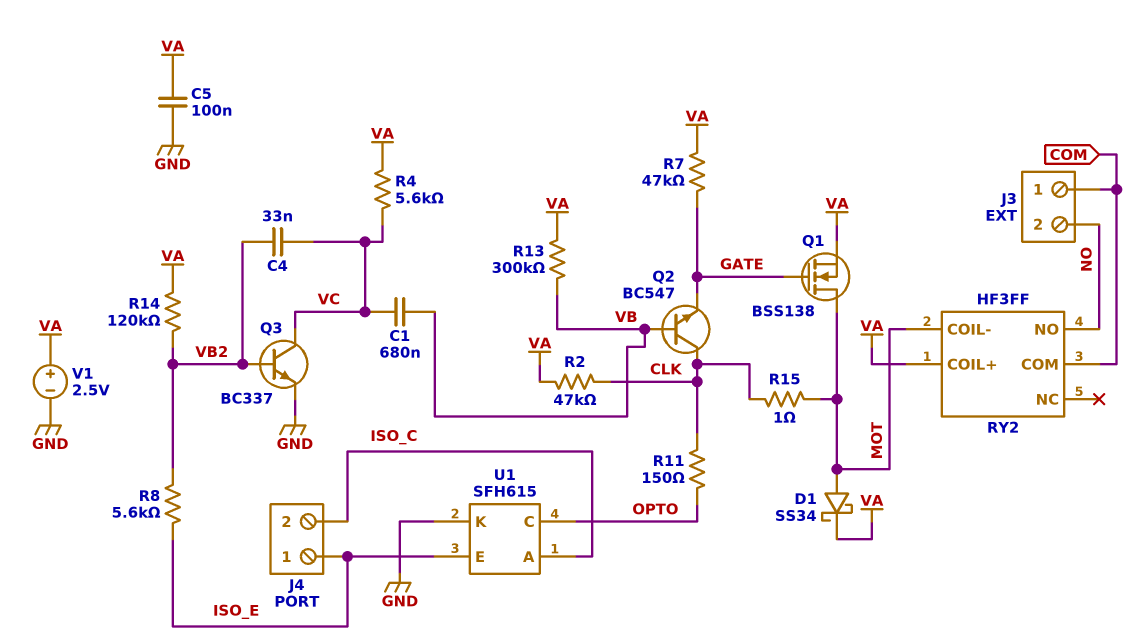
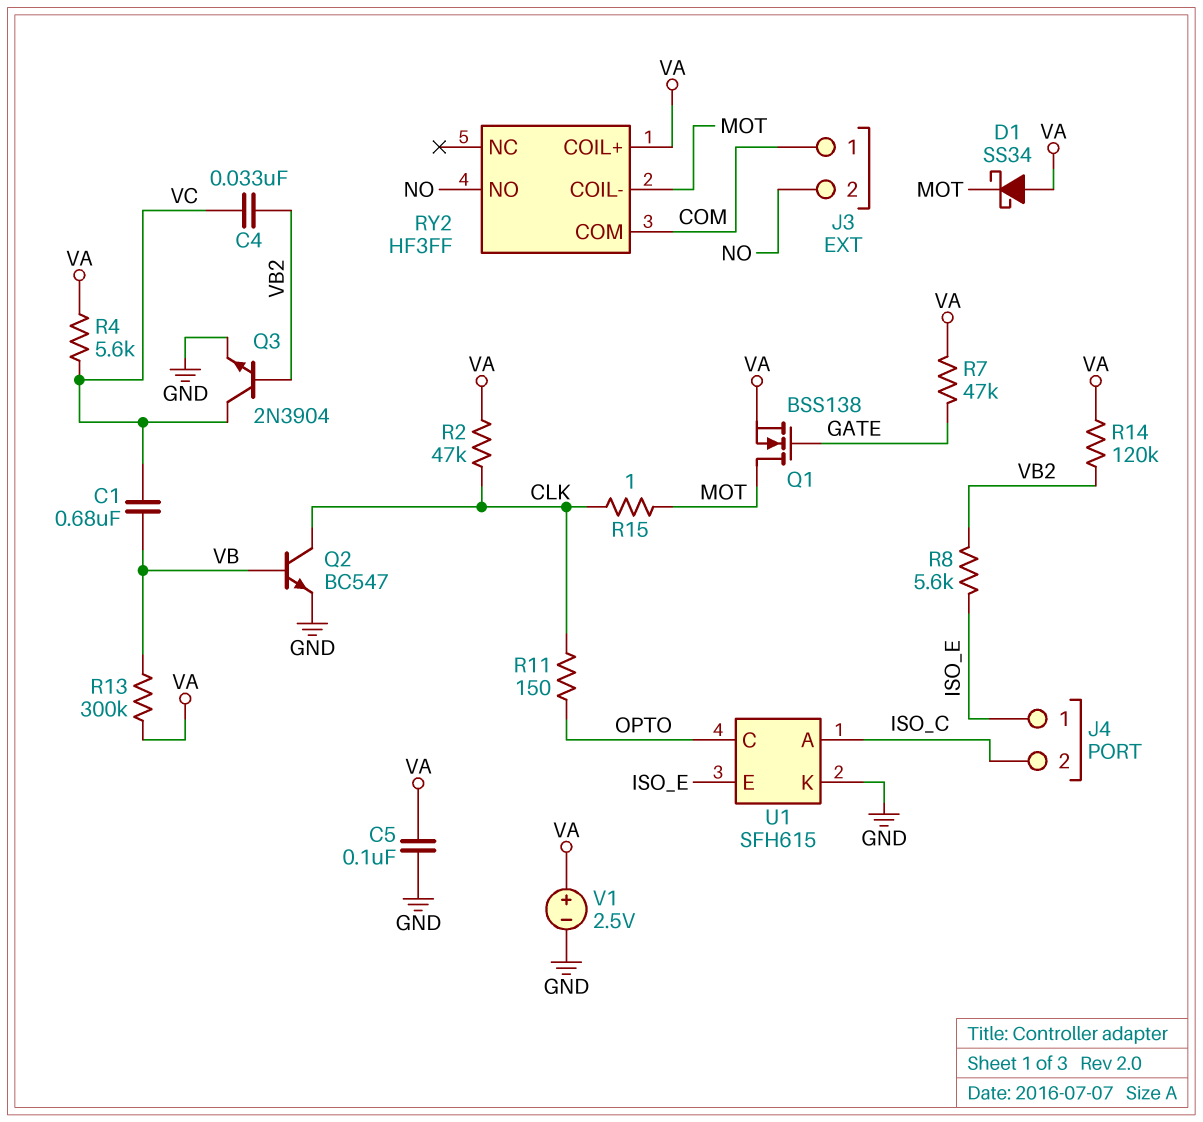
D1: schottky SS34 (A MOT, K VA) -> schottky SS34 (A VA, K MOT)
Q2: NPN BC547 (B VB, C CLK, E GATE) -> NPN BC547 (B VB, C CLK, E GND)
Q3: NPN BC337 (B VB2, C VC, E GND) -> NPN 2N3904 (B VB2, C VC, E GND)

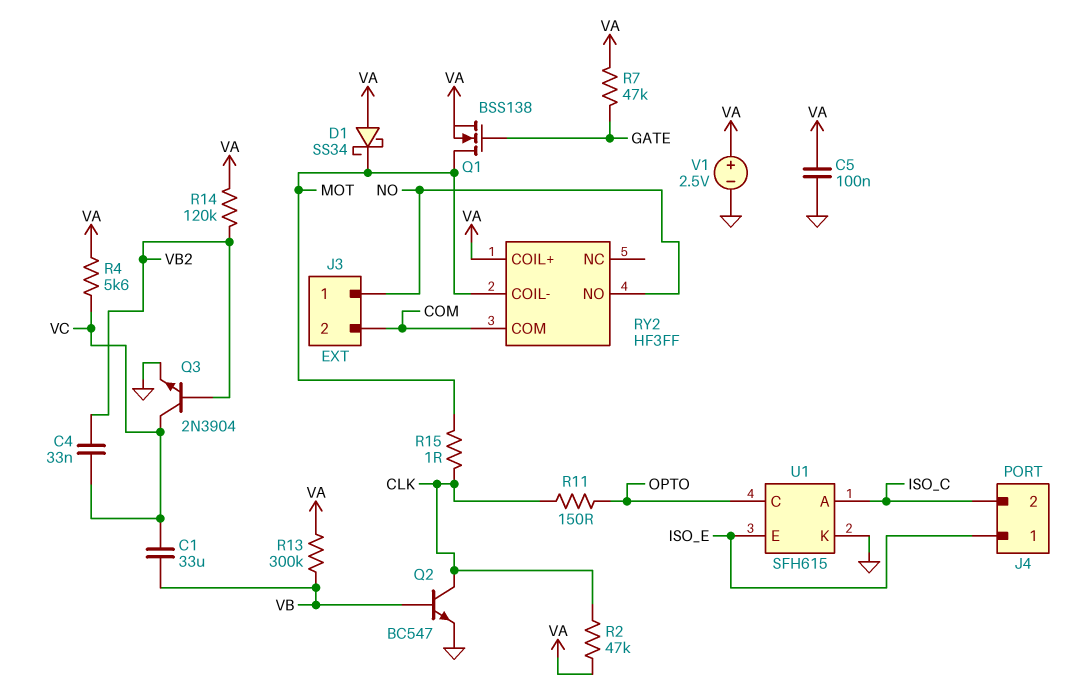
C1: 680nF (VB, VC) -> 33uF (VB, VC)
J3 pin 1: COM -> NO
J3 pin 2: NO -> COM
R8: 5.6k (ISO_E, VB2) -> none

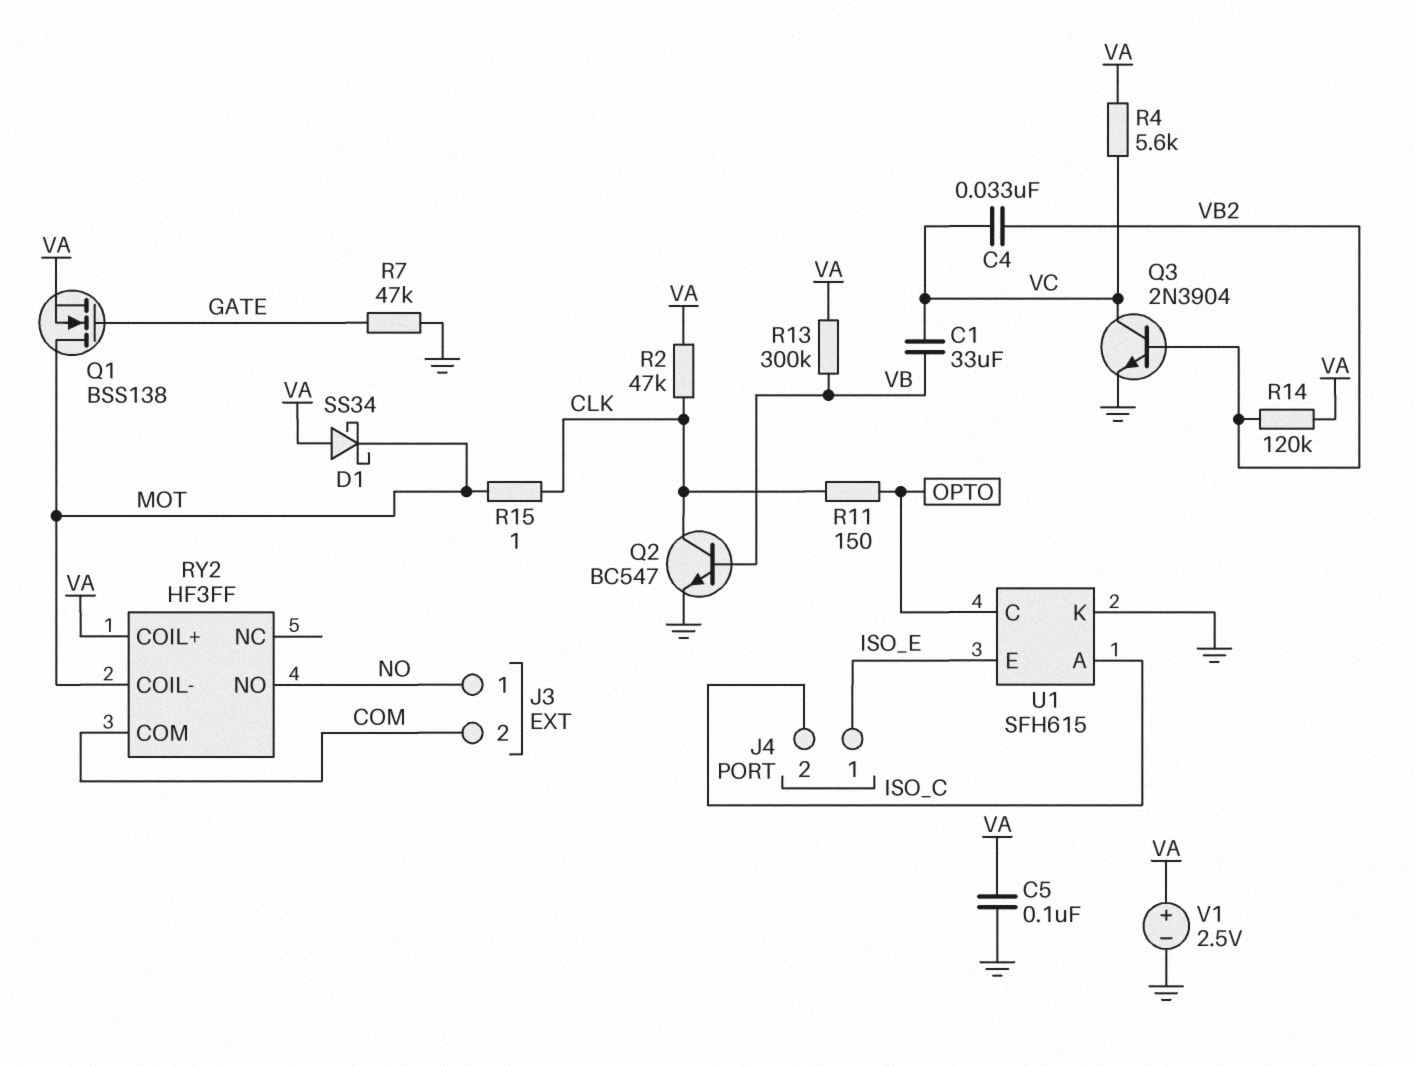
R7: 47k (GATE, VA) -> 47k (GATE, GND)

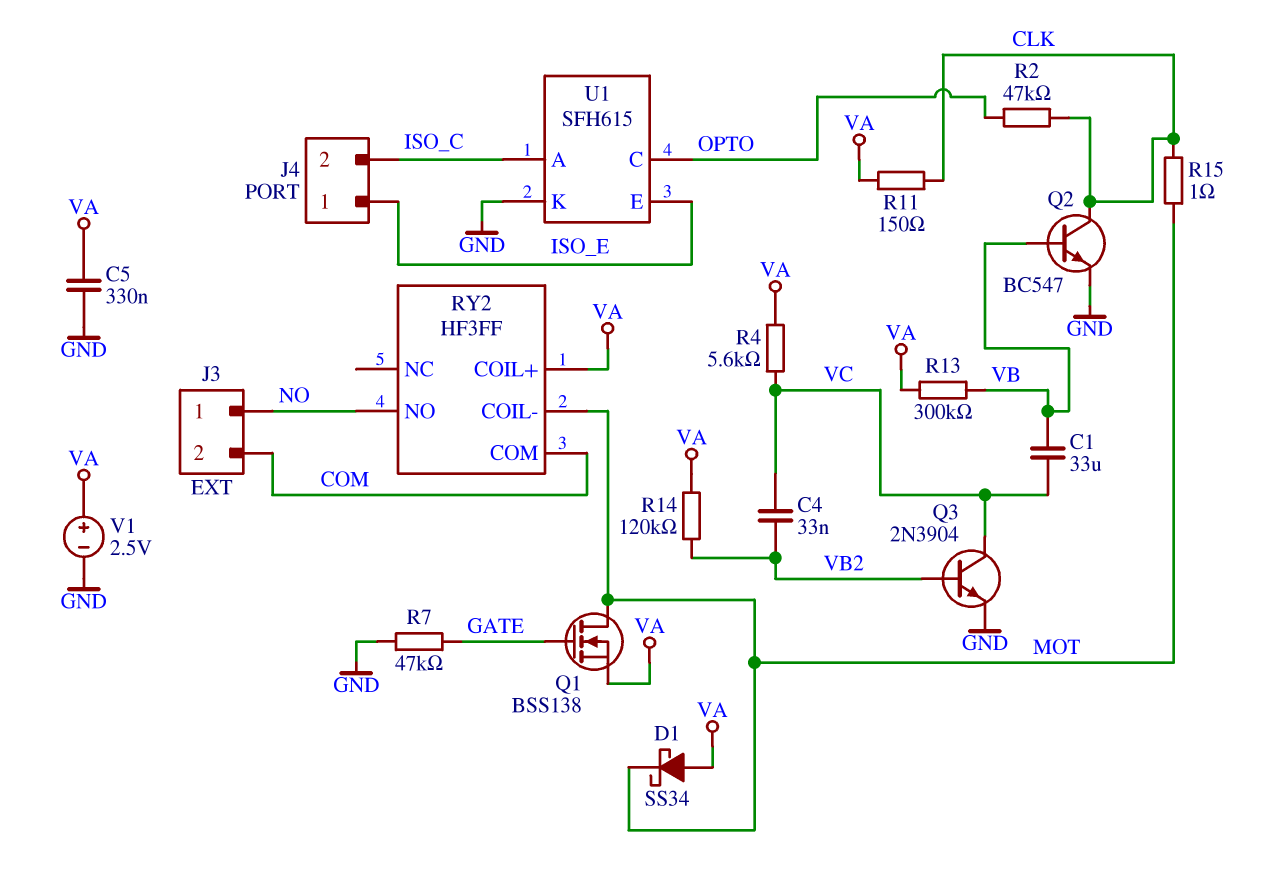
C5: 100nF (GND, VA) -> 330nF (GND, VA)
R2: 47k (CLK, VA) -> 47k (CLK, OPTO)
R11: 150 (CLK, OPTO) -> 150 (CLK, VA)

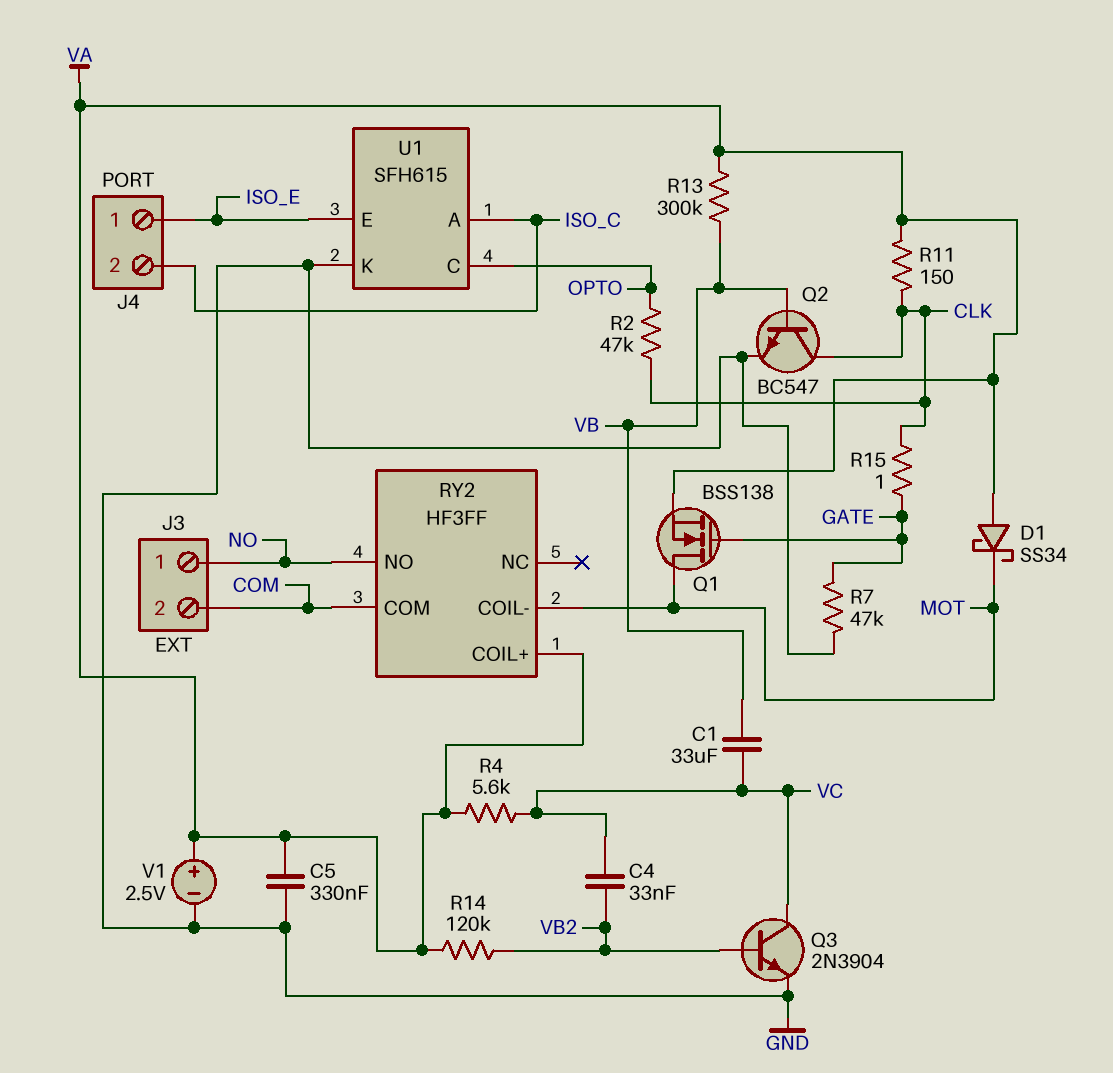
R15: 1 (CLK, MOT) -> 1 (CLK, GATE)

